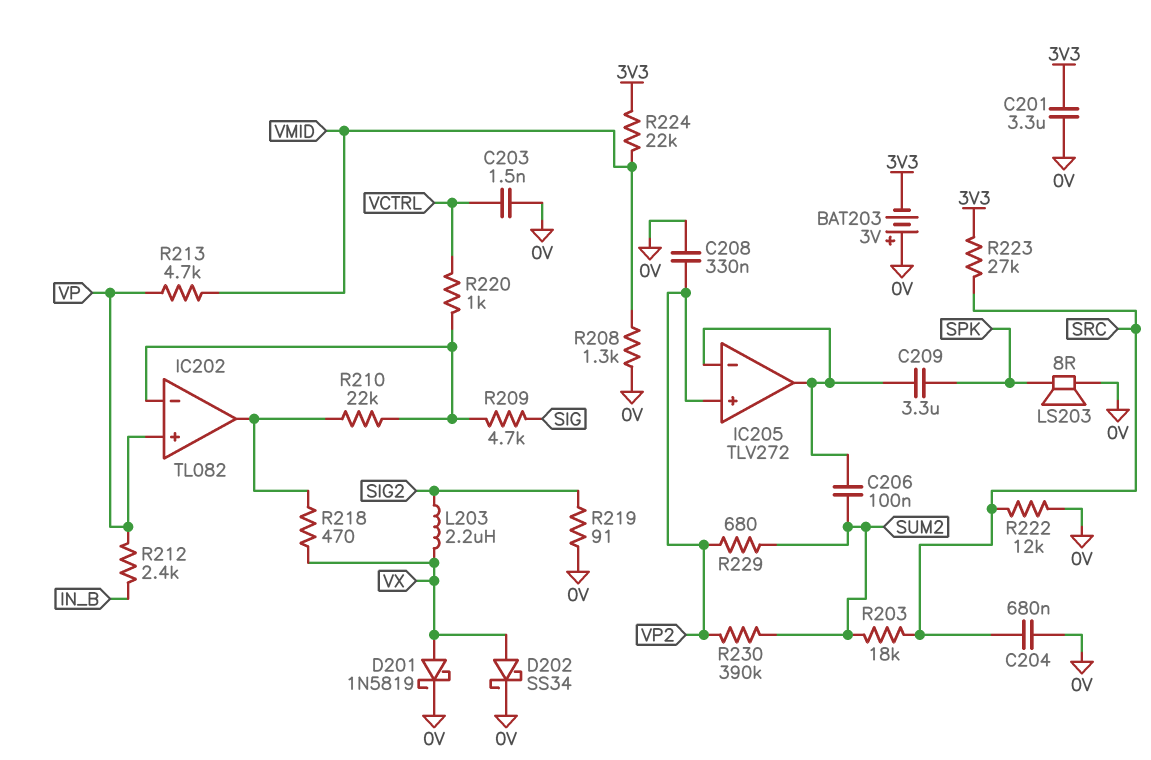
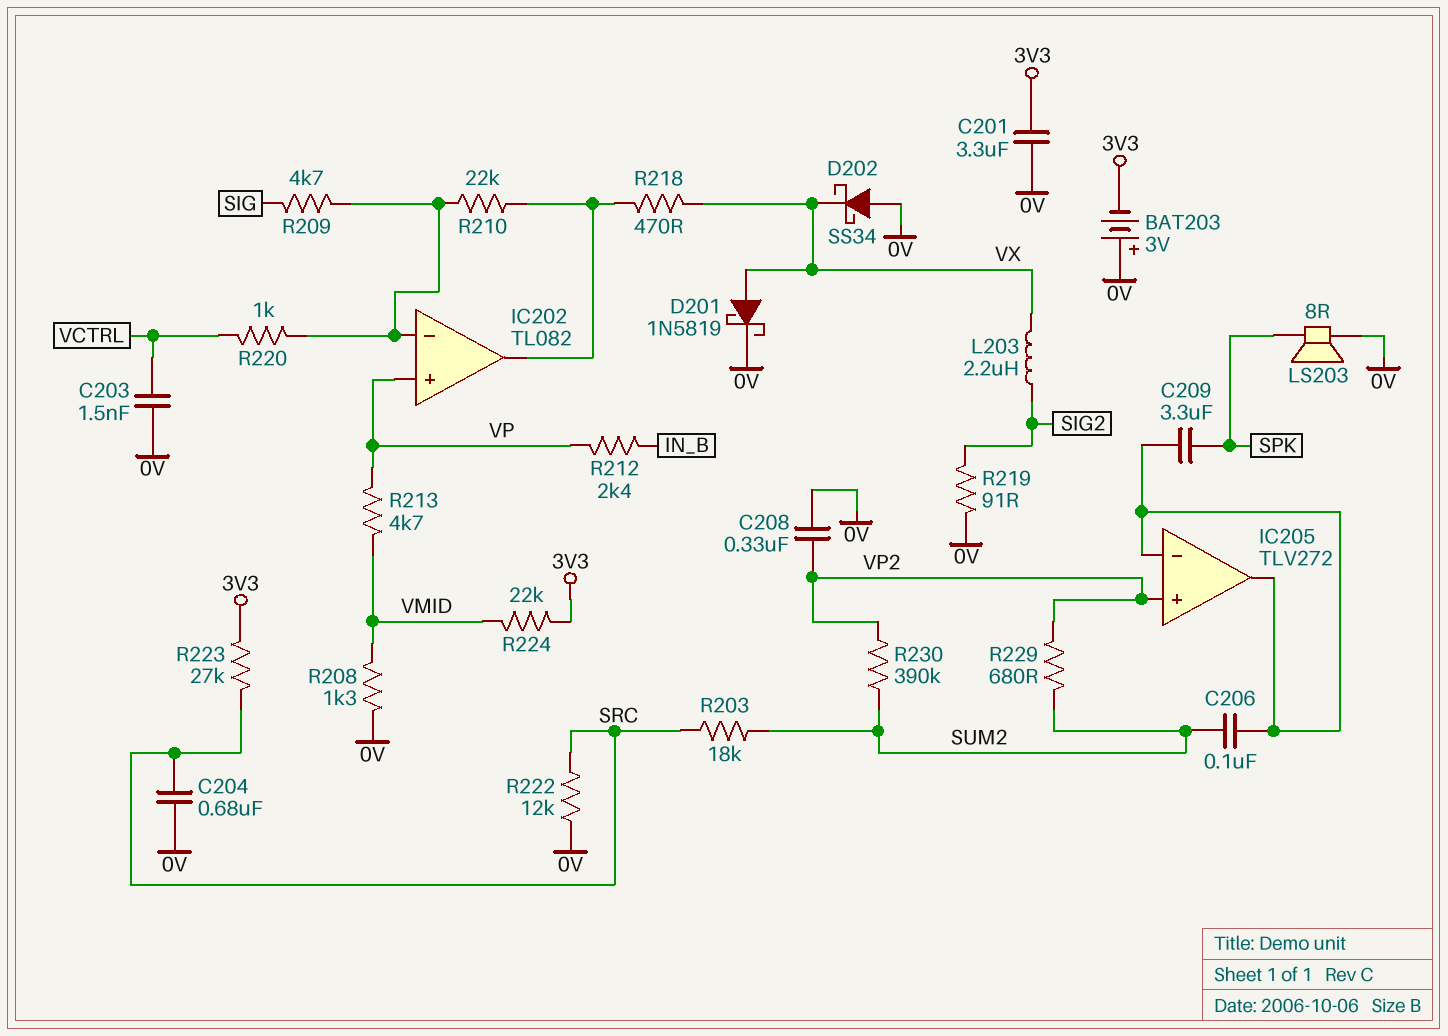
D202: schottky SS34 (A VX, K 0V) -> schottky SS34 (A 0V, K VX)

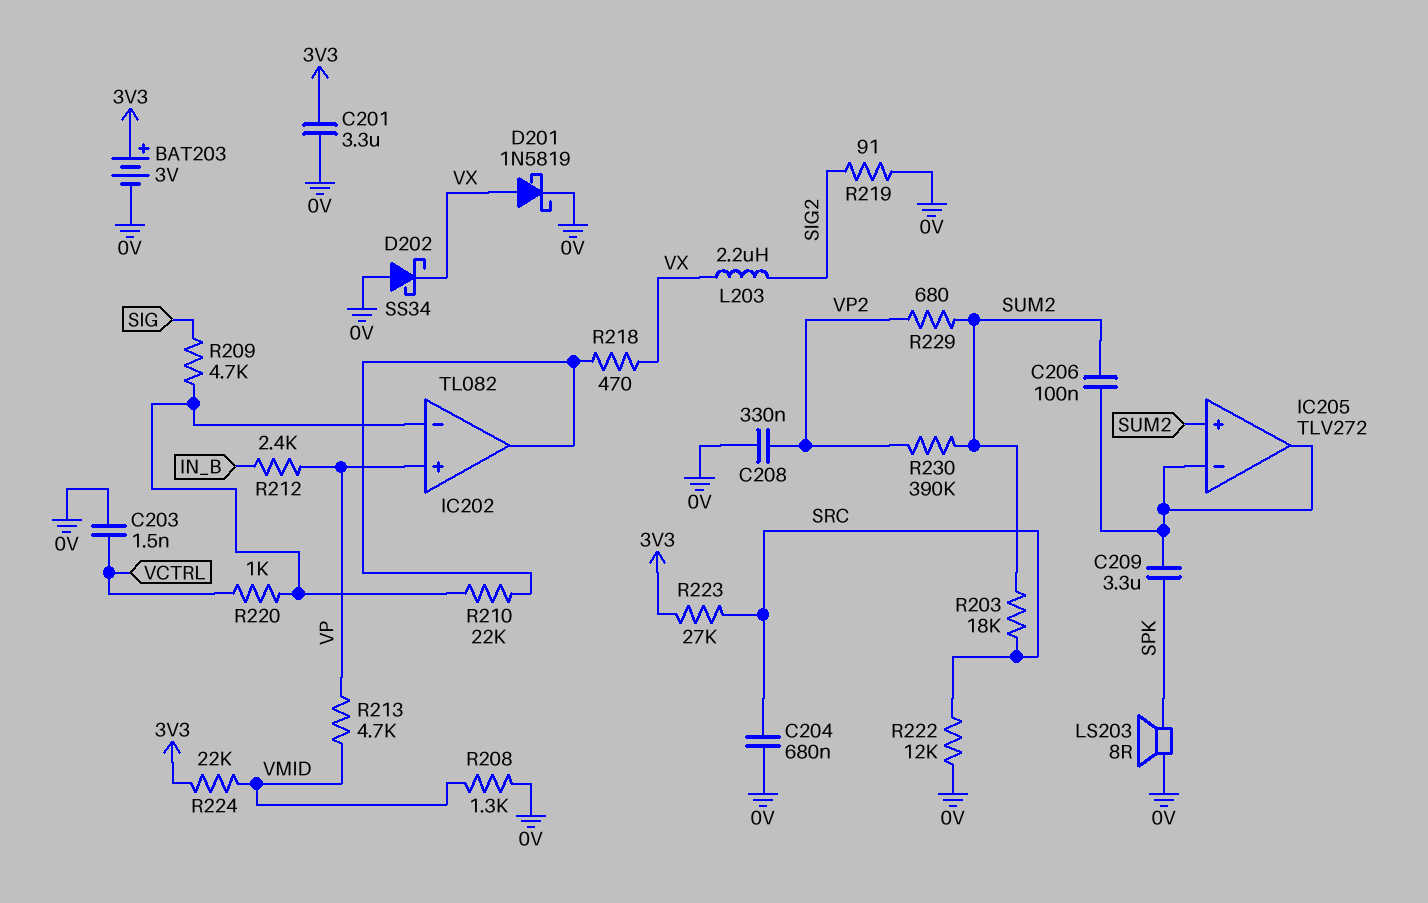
BAT203: 3V (plus 0V, minus 3V3) -> 3V (plus 3V3, minus 0V)
IC205 pin in+: VP2 -> SUM2

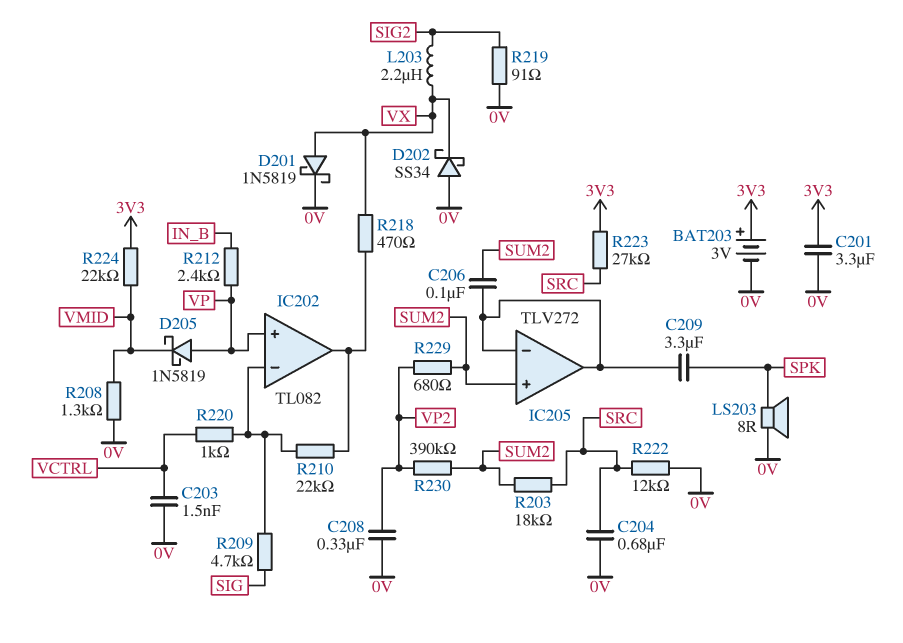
D205: none -> schottky 1N5819 (A VP, K VMID)
R213: 4.7k (VMID, VP) -> none

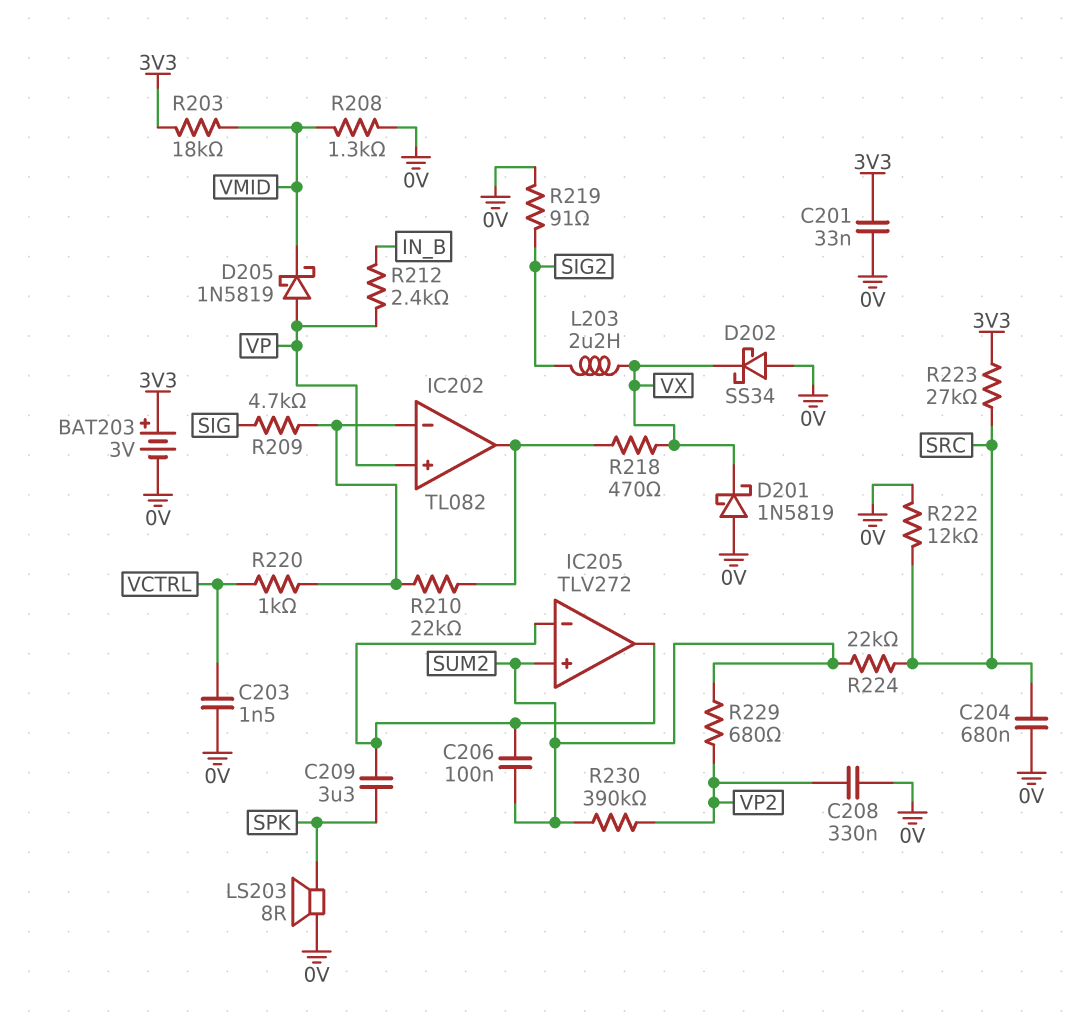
C201: 3.3uF (0V, 3V3) -> 33nF (0V, 3V3)
D201: schottky 1N5819 (A VX, K 0V) -> schottky 1N5819 (A 0V, K VX)
R203: 18k (SRC, SUM2) -> 18k (3V3, VMID)
R224: 22k (3V3, VMID) -> 22k (SRC, SUM2)

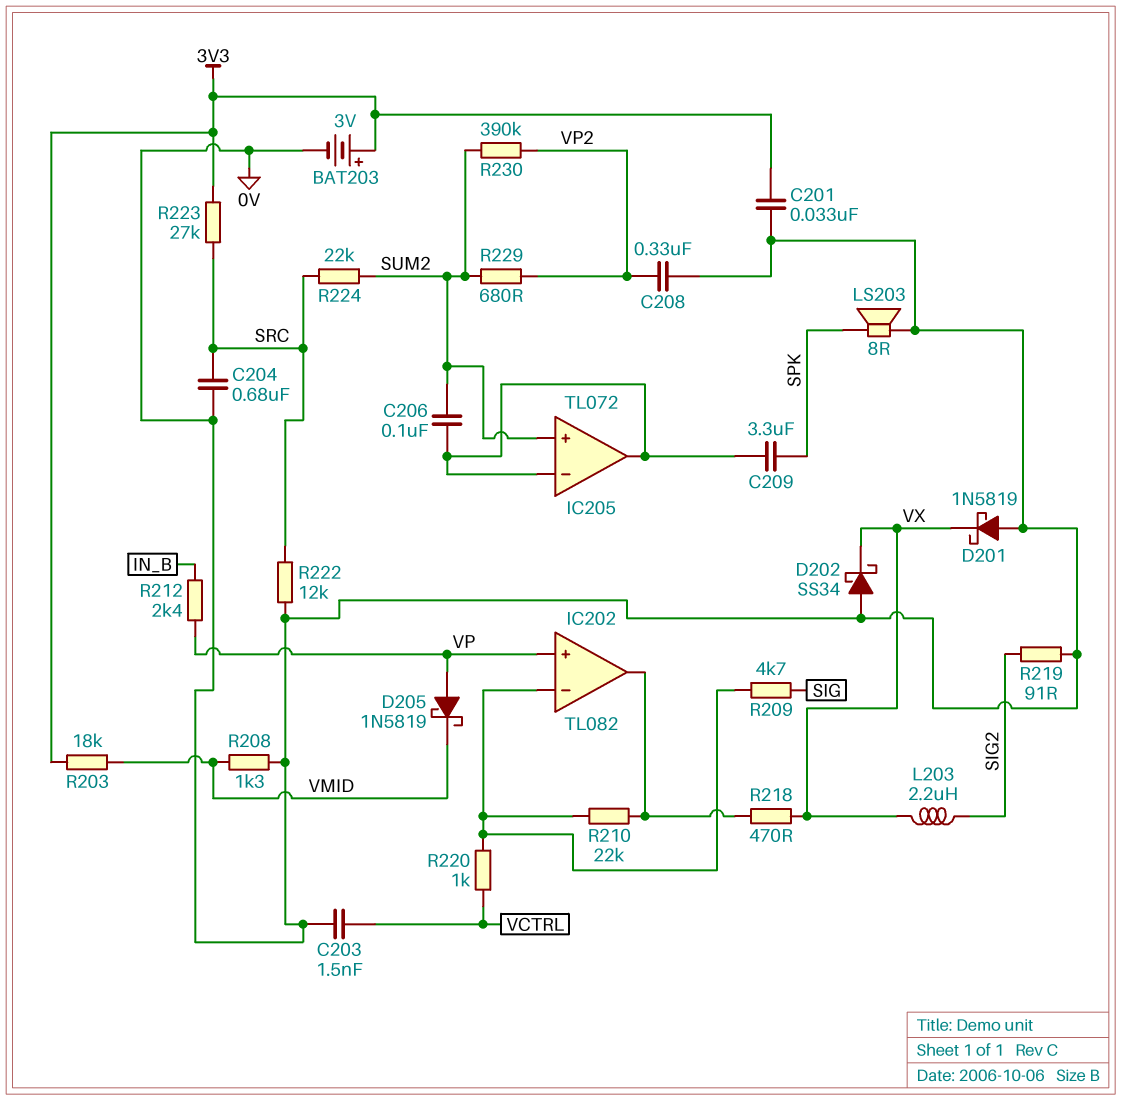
IC205: TLV272 -> TL072

